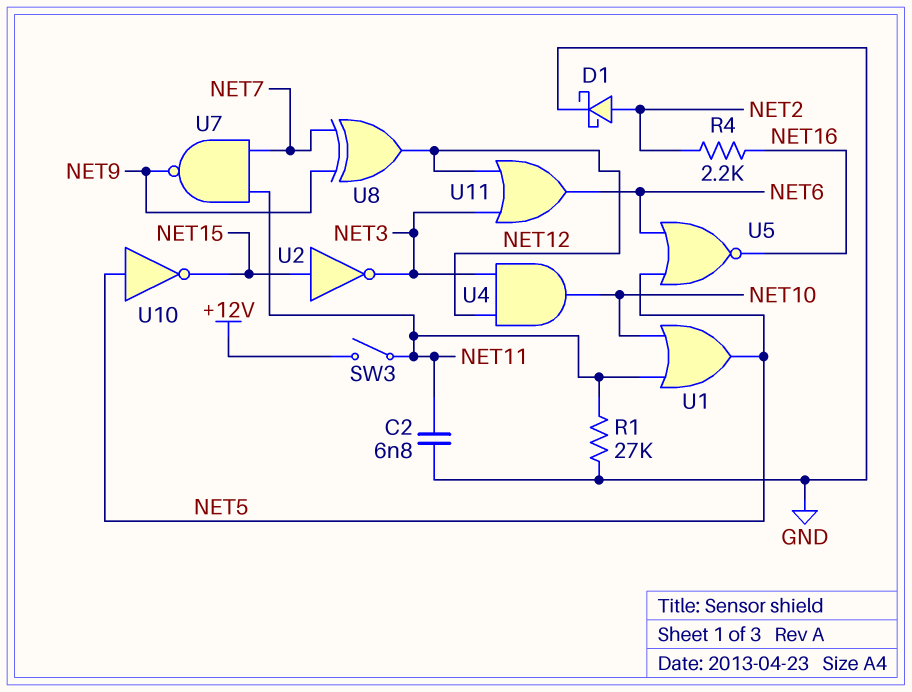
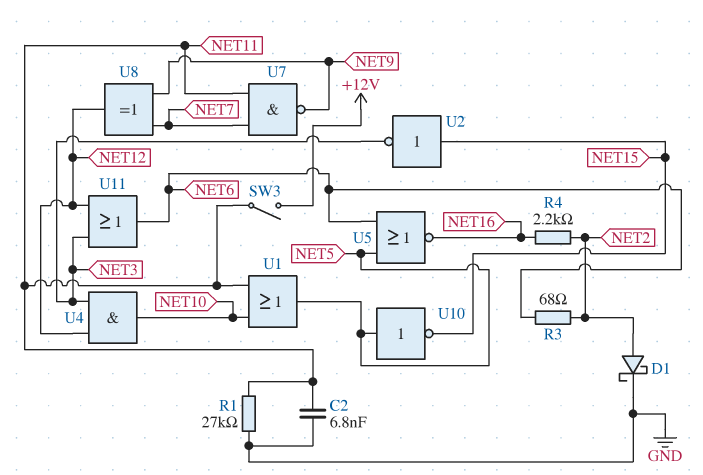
R3: none -> 68 (NET2, NET6)

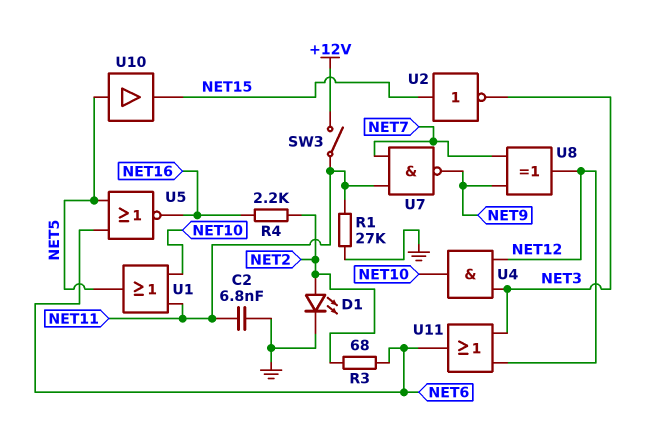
D1: schottky (A NET2, K GND) -> LED (A NET2, K GND)
U10: NOT (in NET5, out NET15) -> buffer (in NET5, out NET15)

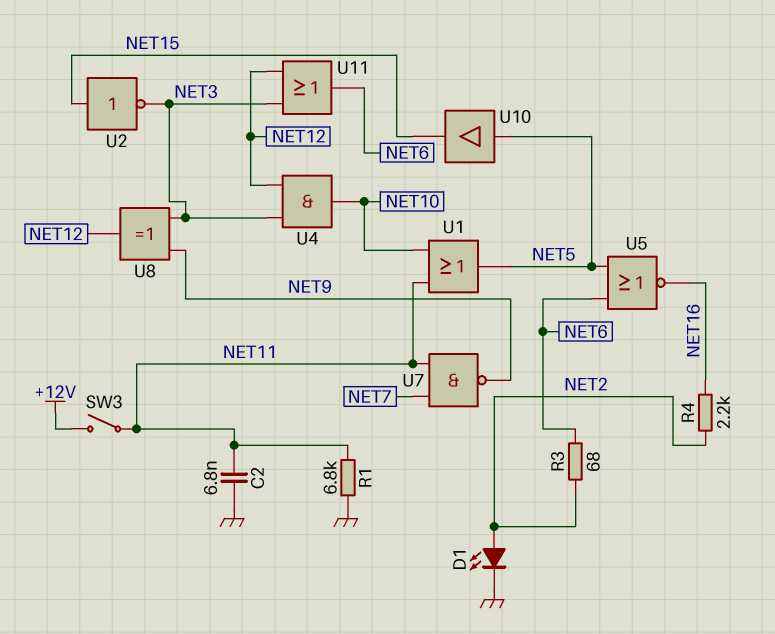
R1: 27k (GND, NET11) -> 6.8k (GND, NET11)
U8: XOR (in NET7, in NET9, out NET12) -> XOR (in NET3, in NET9, out NET12)

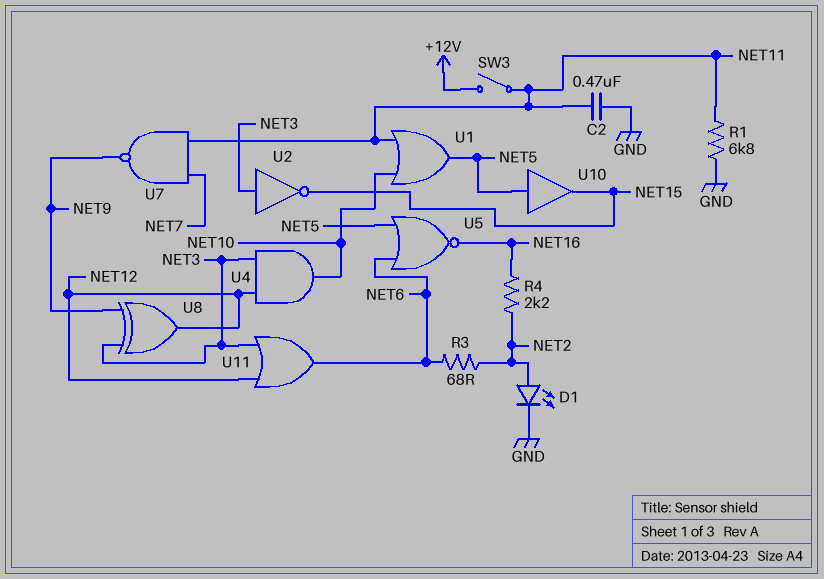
C2: 6.8nF (GND, NET11) -> 470nF (GND, NET11)
U2: NOT (in NET15, out NET3) -> NOT (in NET3, out NET15)

